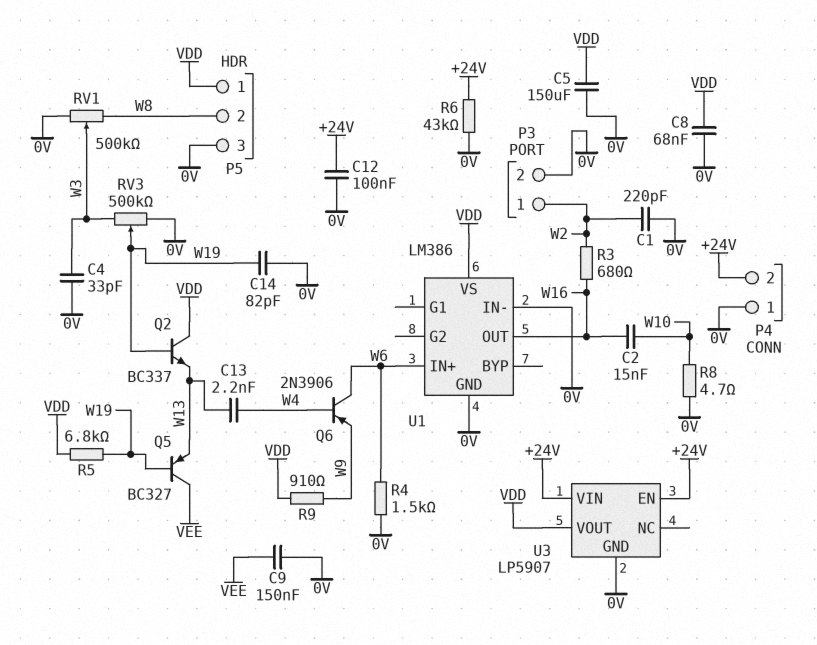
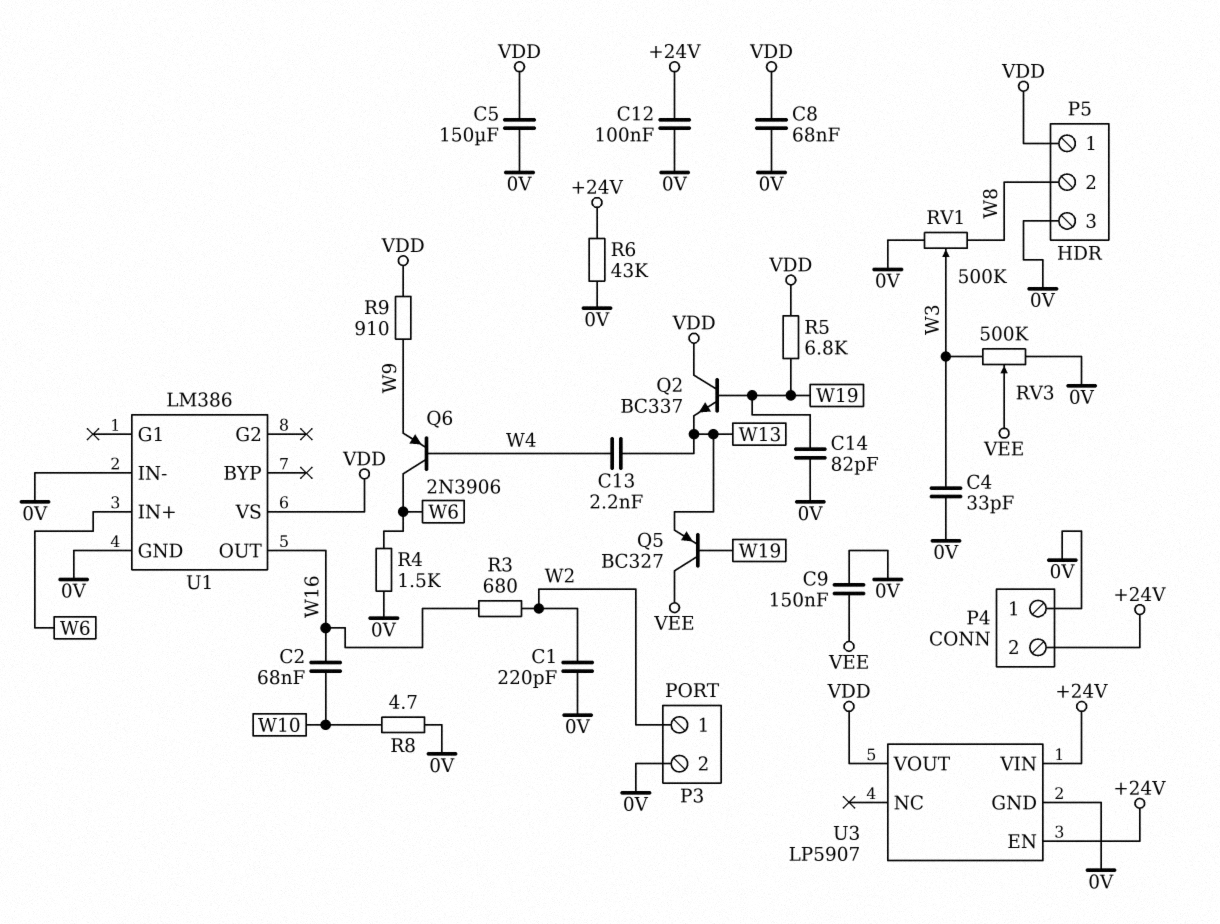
C2: 15nF (W10, W16) -> 68nF (W10, W16)
RV3: 500k (0V, W3, wiper W19) -> 500k (0V, W3, wiper VEE)

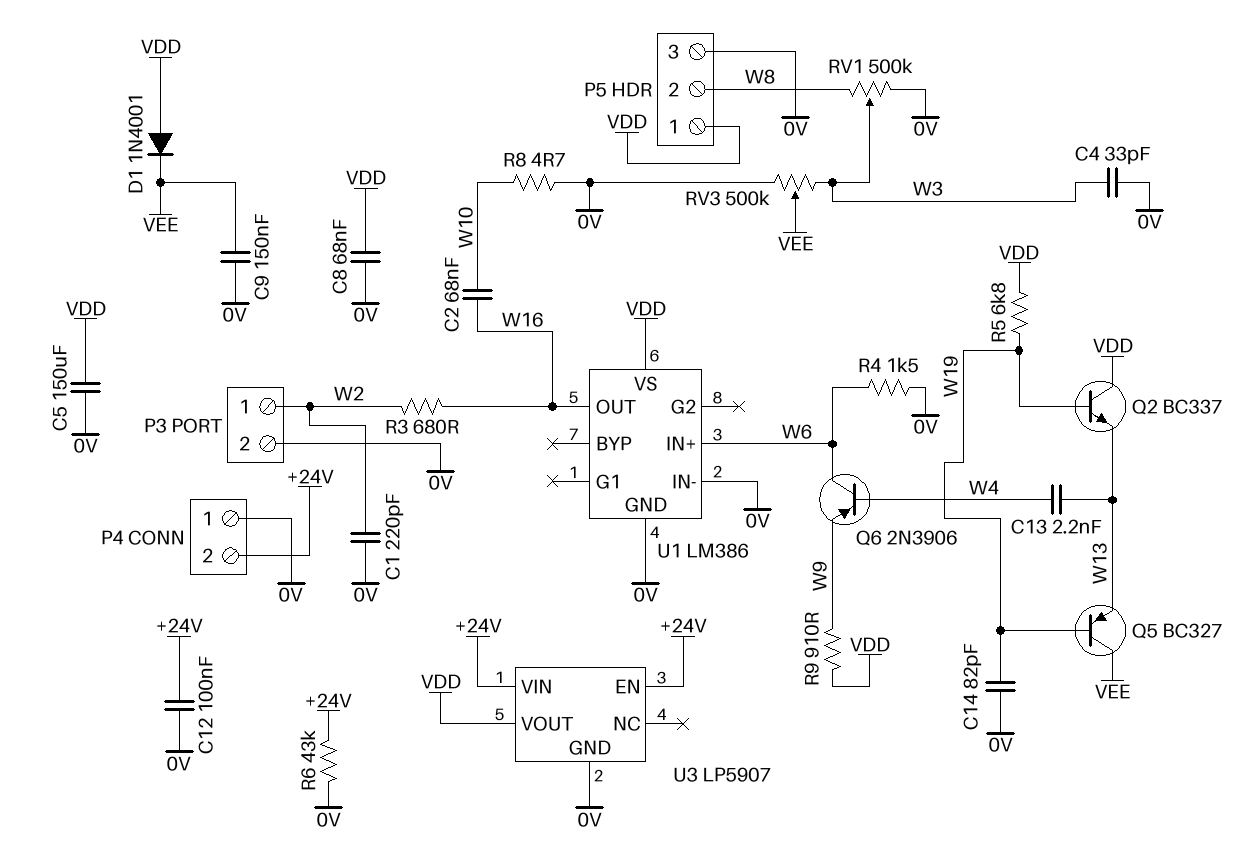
D1: none -> diode 1N4001 (A VDD, K VEE)

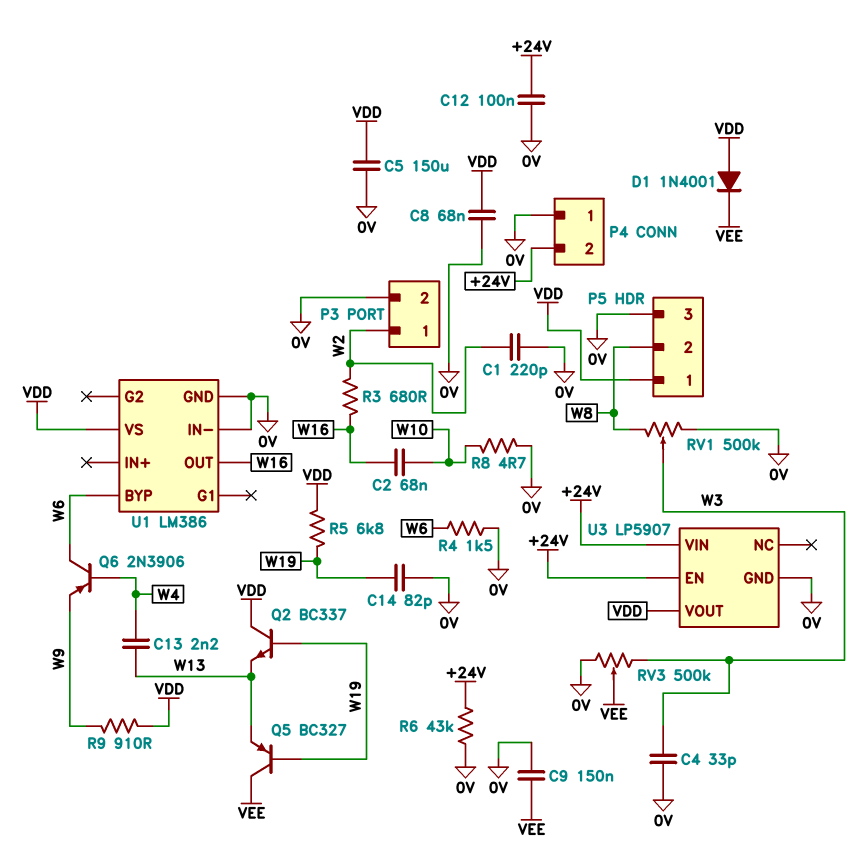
U1 pin BYP: none -> W6
U1 pin IN+: W6 -> none

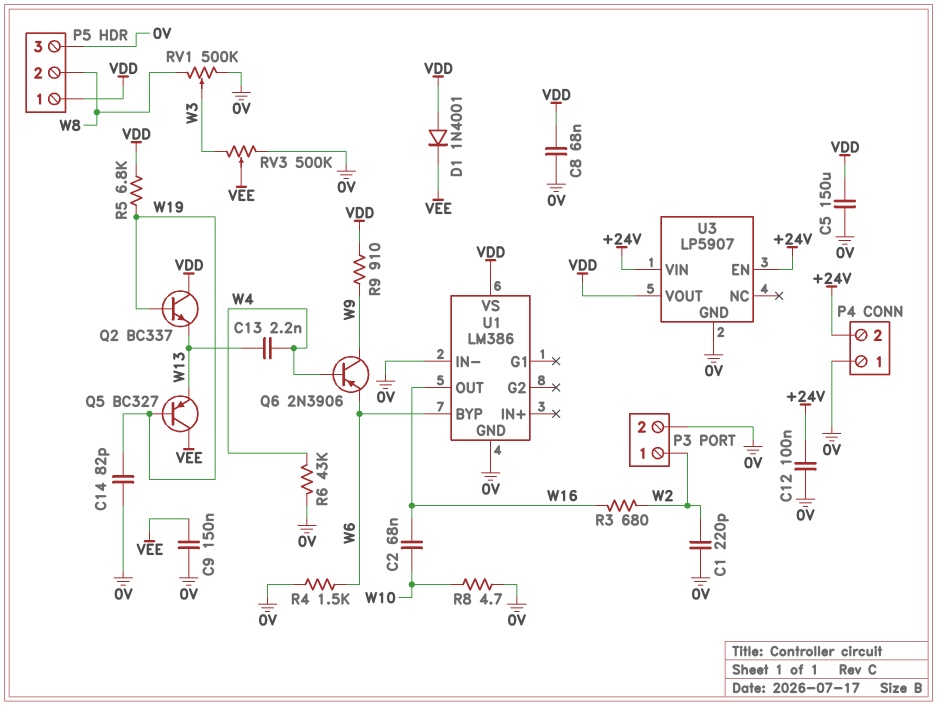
C4: 33pF (0V, W3) -> none
Q6: PNP 2N3906 (B W4, C W6, E W9) -> PNP 2N3906 (B W4, C W9, E W6)
R6: 43k (+24V, 0V) -> 43k (0V, W4)

